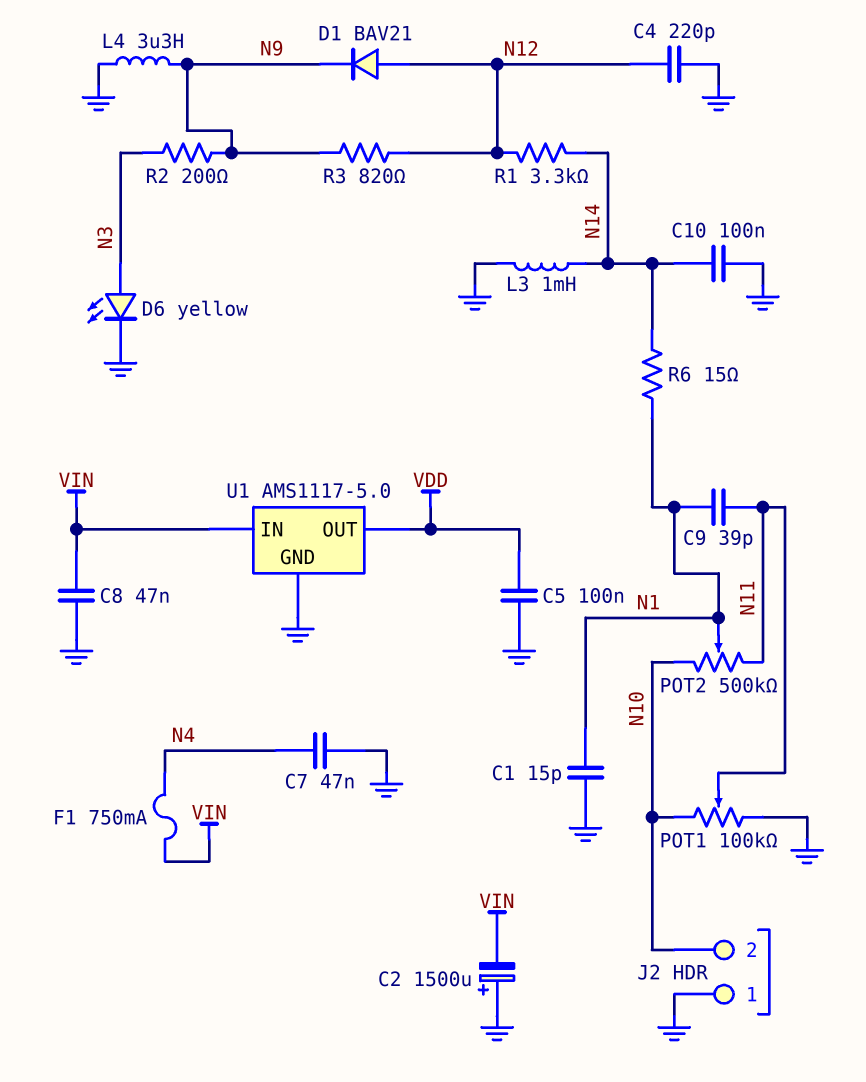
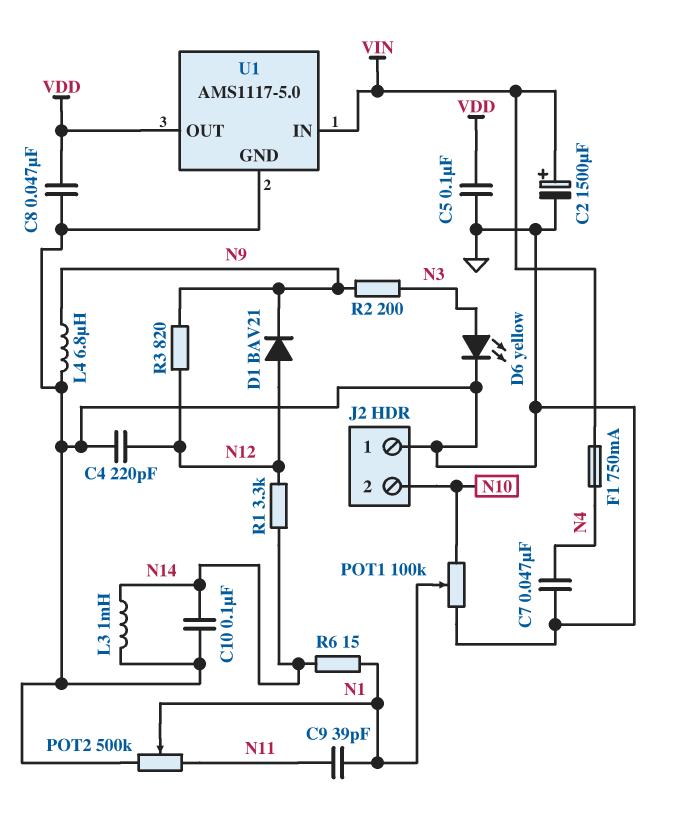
C1: 15pF (GND, N1) -> none
C2: 1500uF (plus GND, minus VIN) -> 1500uF (plus VIN, minus GND)
C8: 47nF (GND, VIN) -> 47nF (GND, VDD)
L4: 3.3uH (GND, N9) -> 6.8uH (GND, N9)
POT1: 100k (GND, N10, wiper N11) -> 100k (GND, N10, wiper N1)
POT2: 500k (N10, N11, wiper N1) -> 500k (GND, N11, wiper N1)

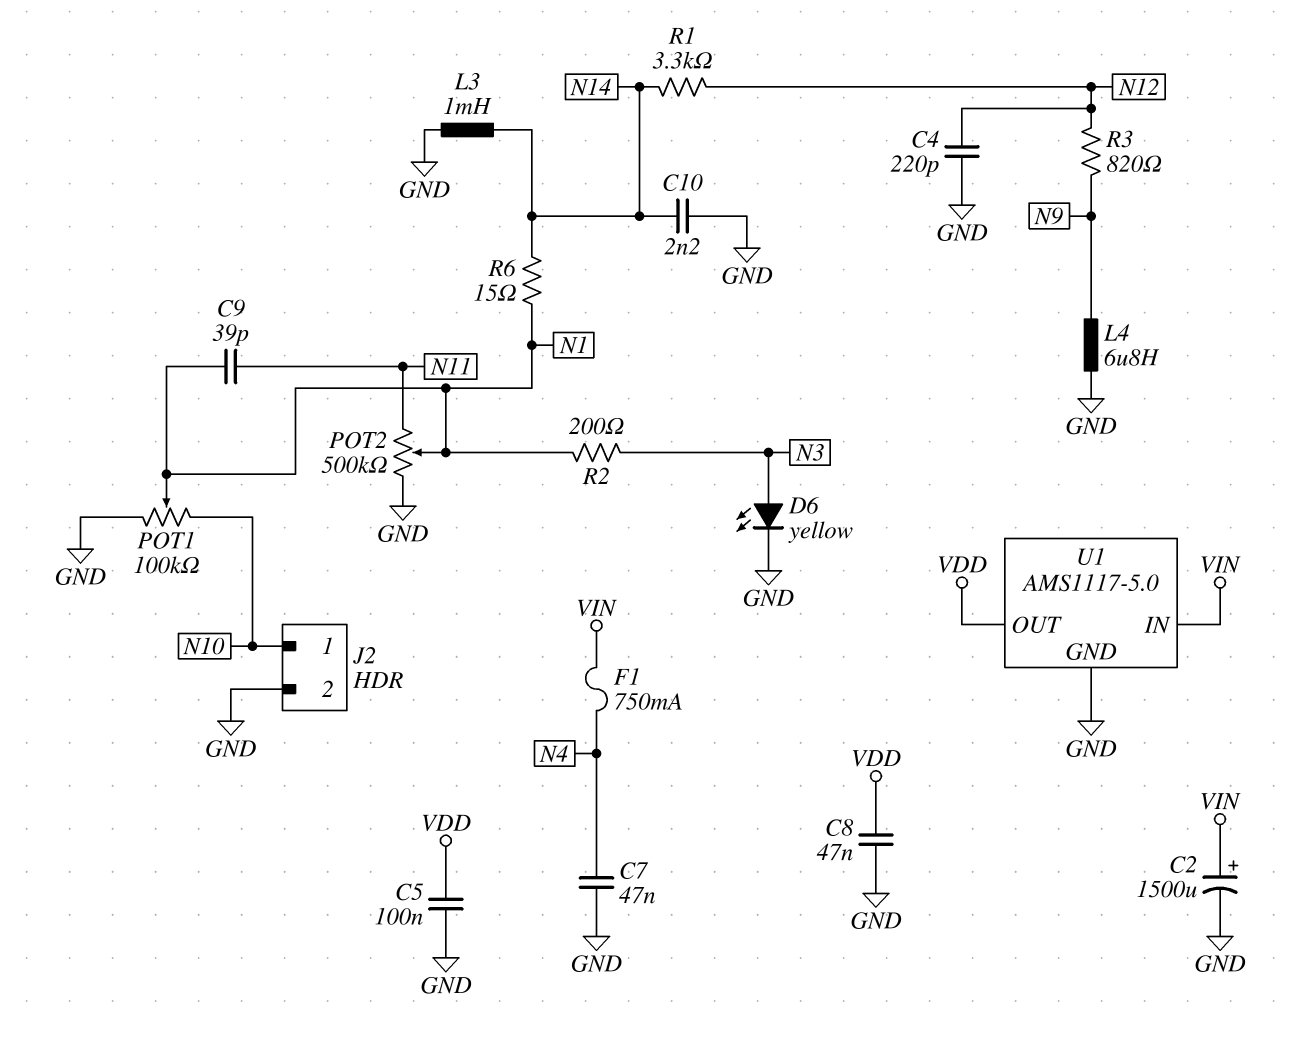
C10: 100nF (GND, N14) -> 2.2nF (GND, N14)
D1: diode BAV21 (A N12, K N9) -> none
J2 pin 1: GND -> N10
J2 pin 2: N10 -> GND
R2: 200 (N3, N9) -> 200 (N1, N3)

